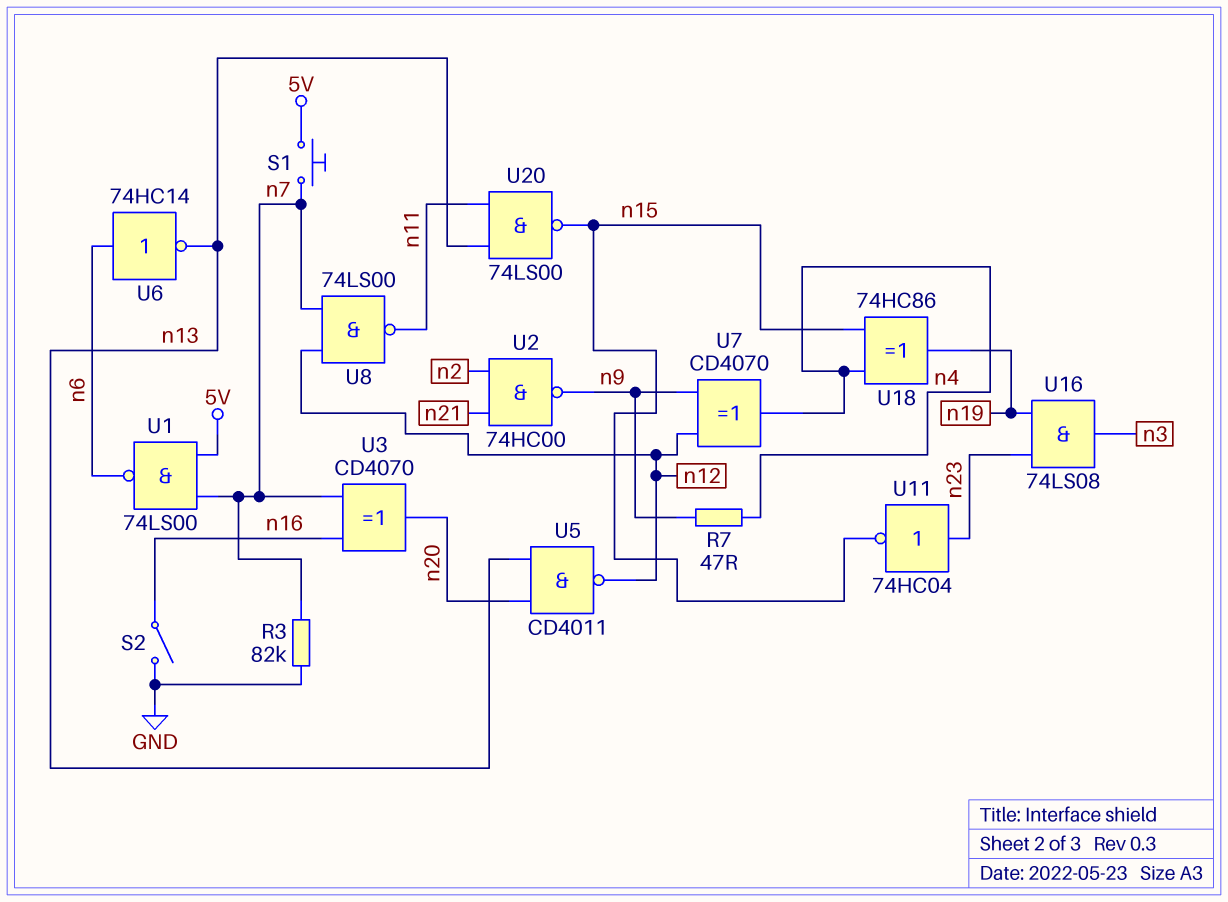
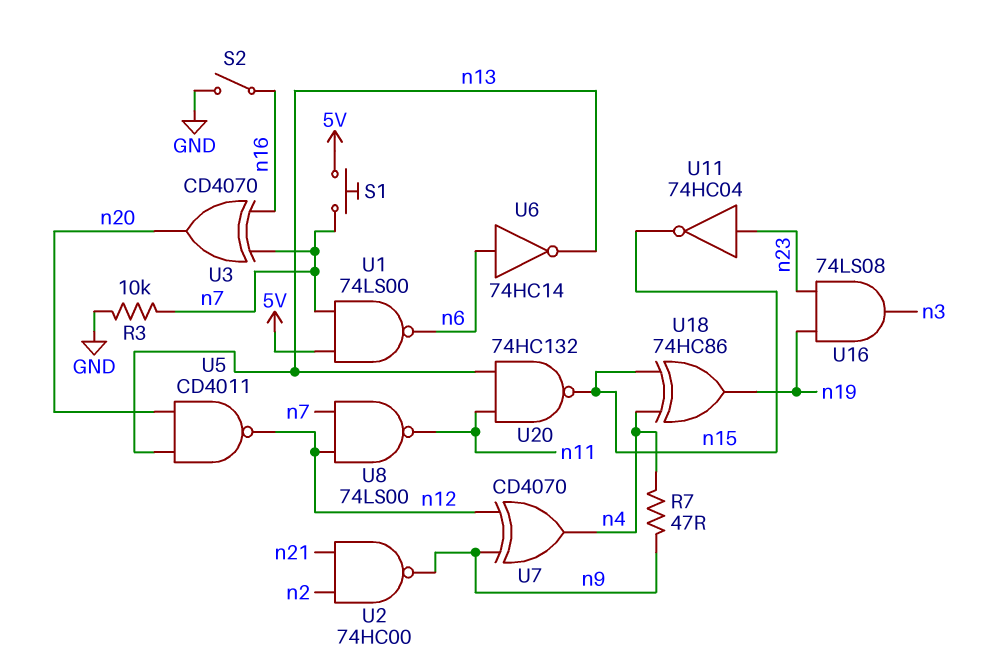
R3: 82k (GND, n7) -> 10k (GND, n7)
U20: NAND 74LS00 (in n11, in n13, out n15) -> NAND 74HC132 (in n11, in n13, out n15)

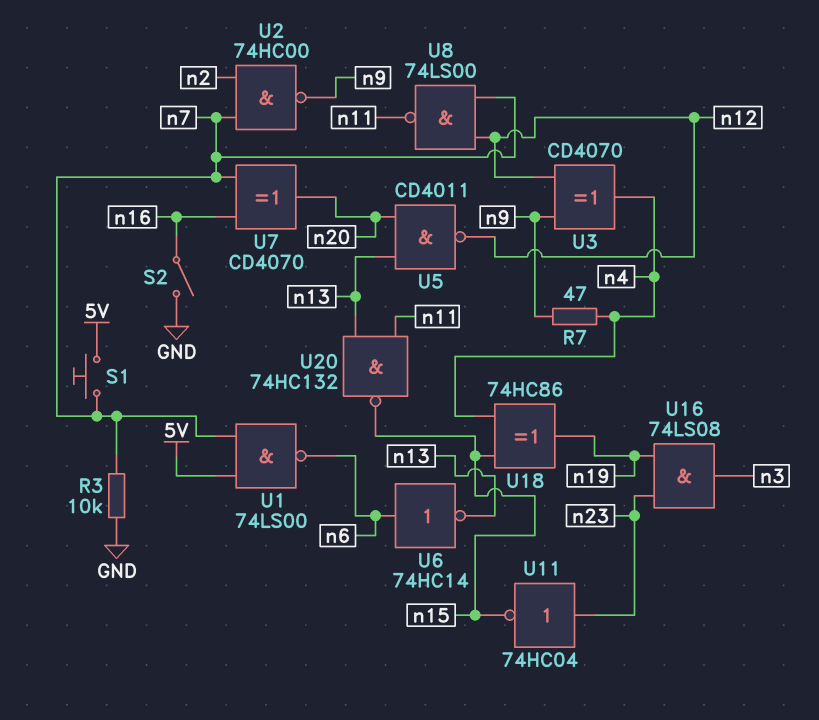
U2: NAND 74HC00 (in n2, in n21, out n9) -> NAND 74HC00 (in n2, in n7, out n9)
U3: XOR CD4070 (in n7, in n16, out n20) -> XOR CD4070 (in n9, in n12, out n4)
U7: XOR CD4070 (in n9, in n12, out n4) -> XOR CD4070 (in n7, in n16, out n20)

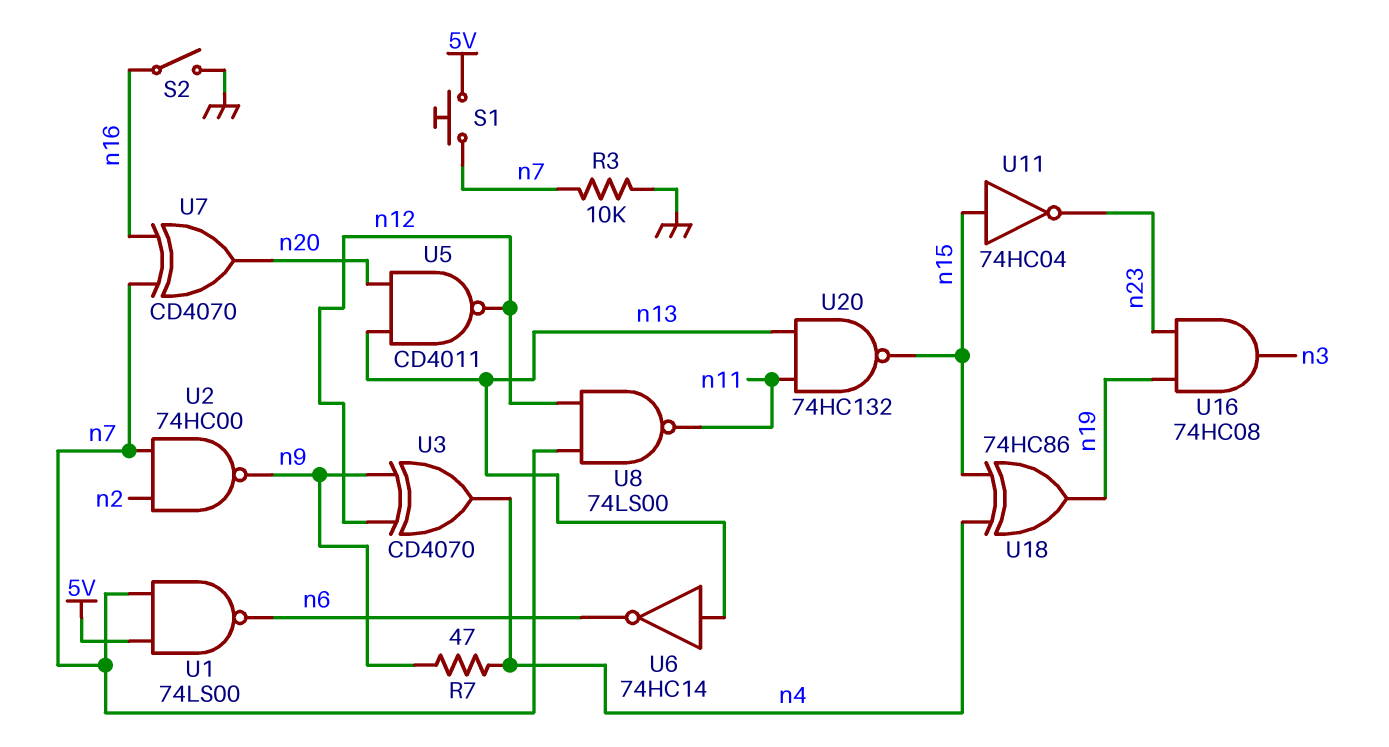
U6: NOT 74HC14 (in n6, out n13) -> NOT 74HC14 (in n13, out n6)
U11: NOT 74HC04 (in n23, out n15) -> NOT 74HC04 (in n15, out n23)
U16: AND 74LS08 (in n19, in n23, out n3) -> AND 74HC08 (in n19, in n23, out n3)

